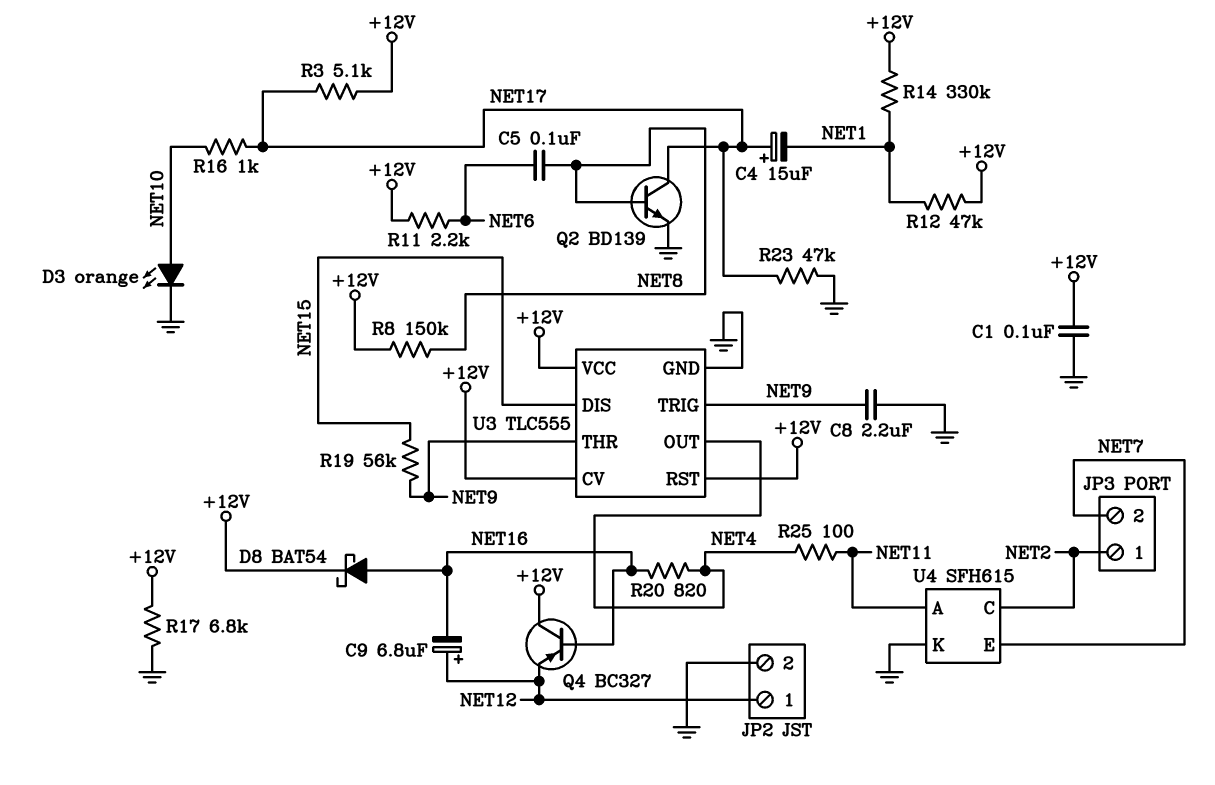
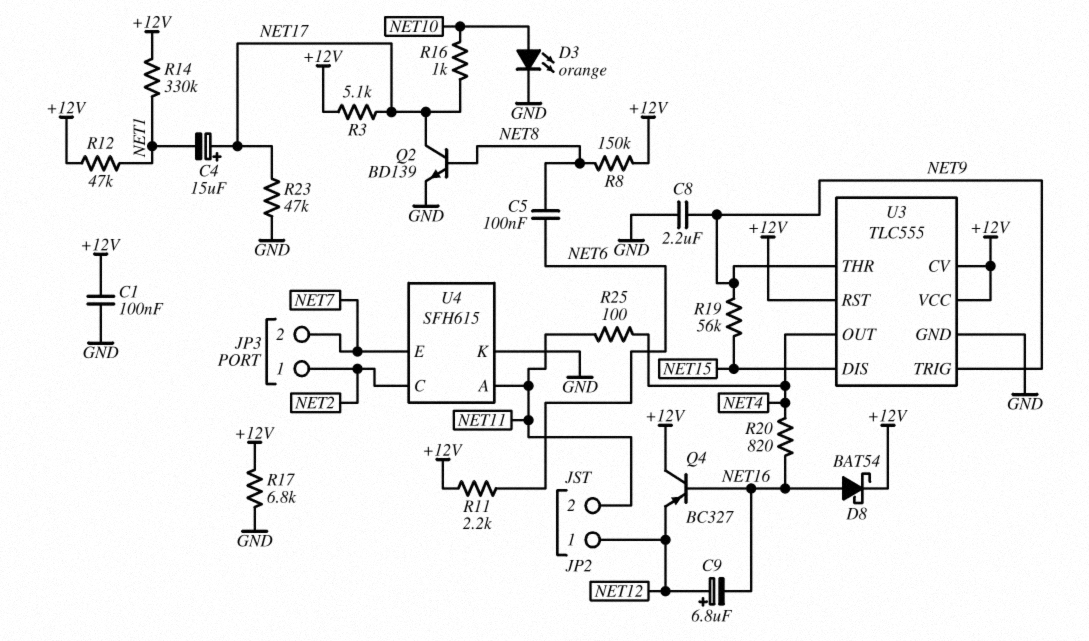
JP2 pin 2: GND -> NET11

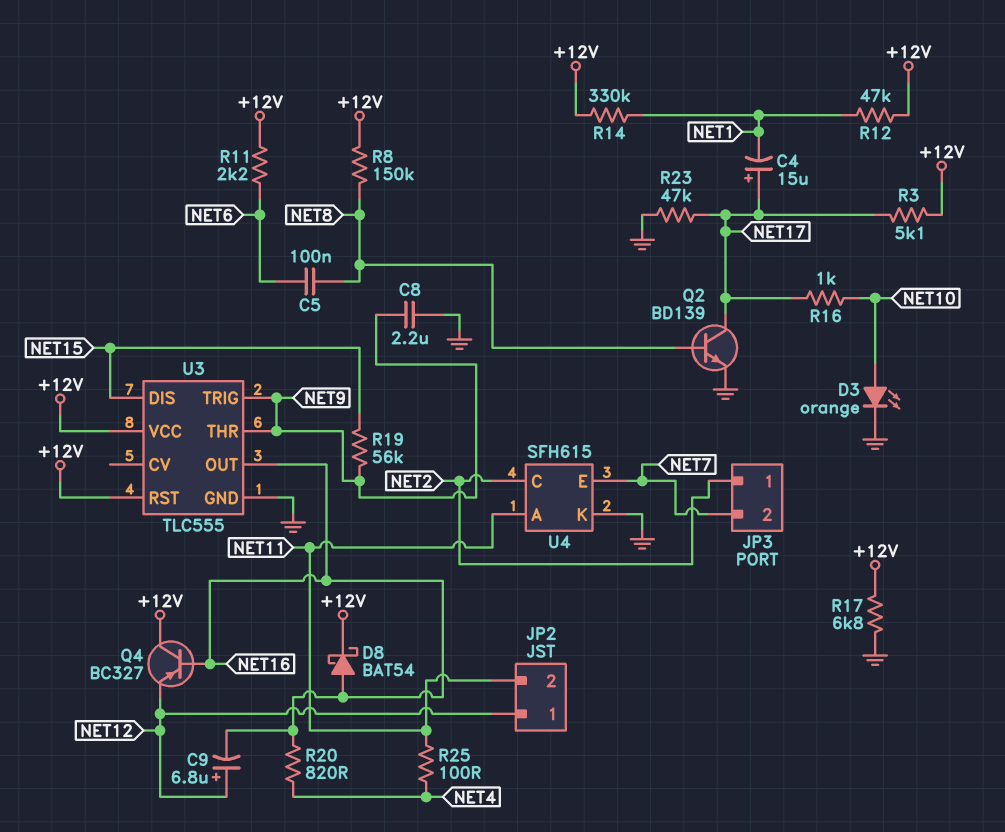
C1: 100nF (+12V, GND) -> none
U3 pin CV: +12V -> none
U3 pin OUT: NET4 -> NET16

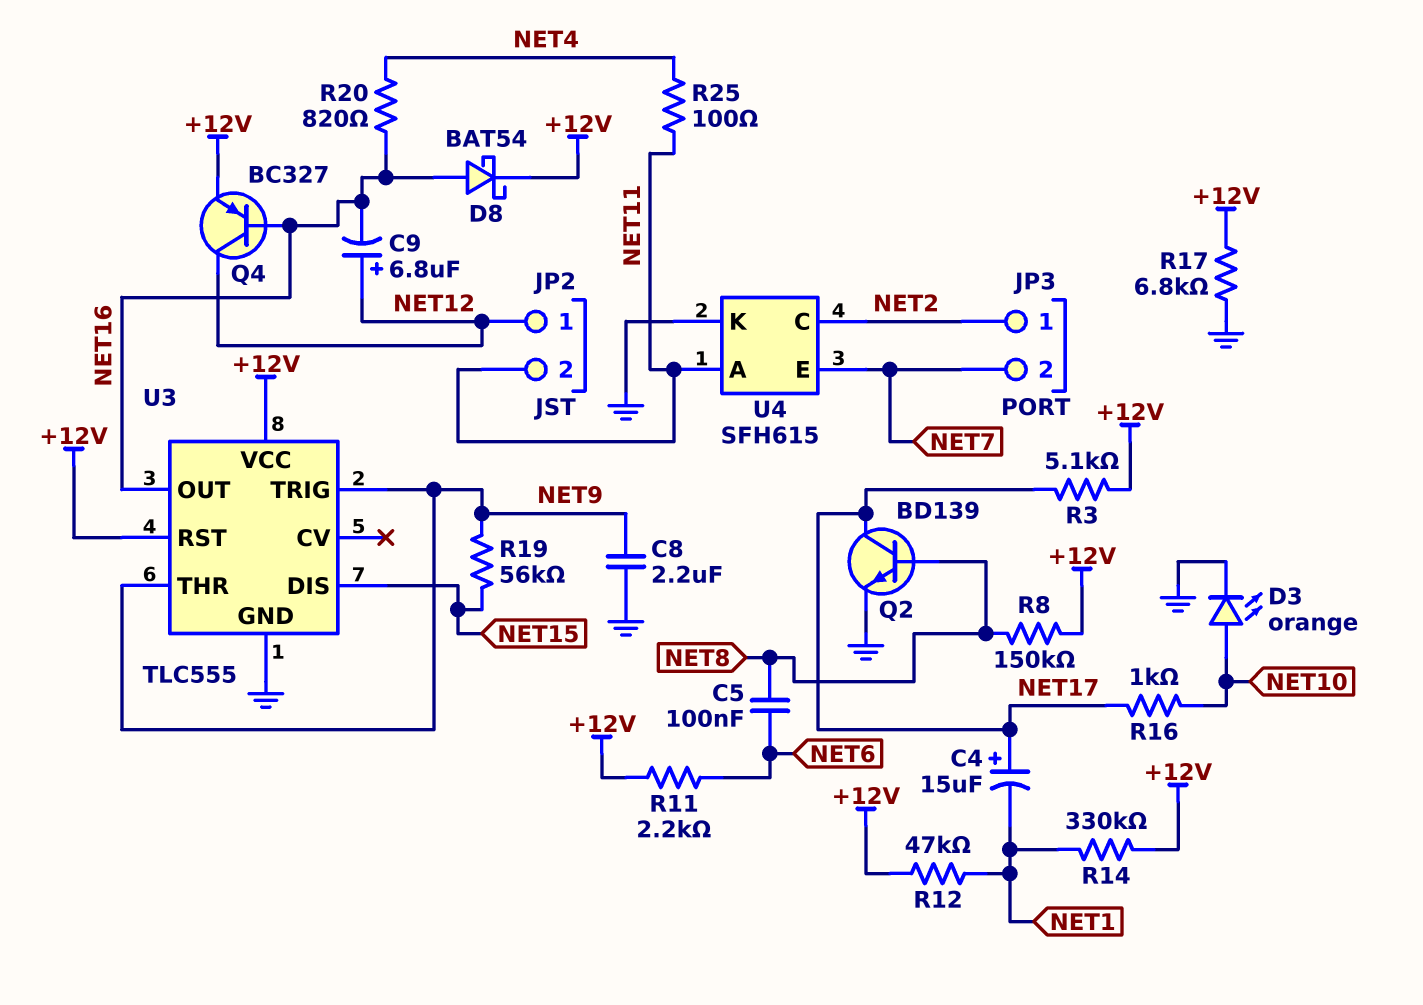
Q4: PNP BC327 (B NET16, C +12V, E NET12) -> PNP BC327 (B NET16, C NET12, E +12V)
R23: 47k (GND, NET17) -> none

